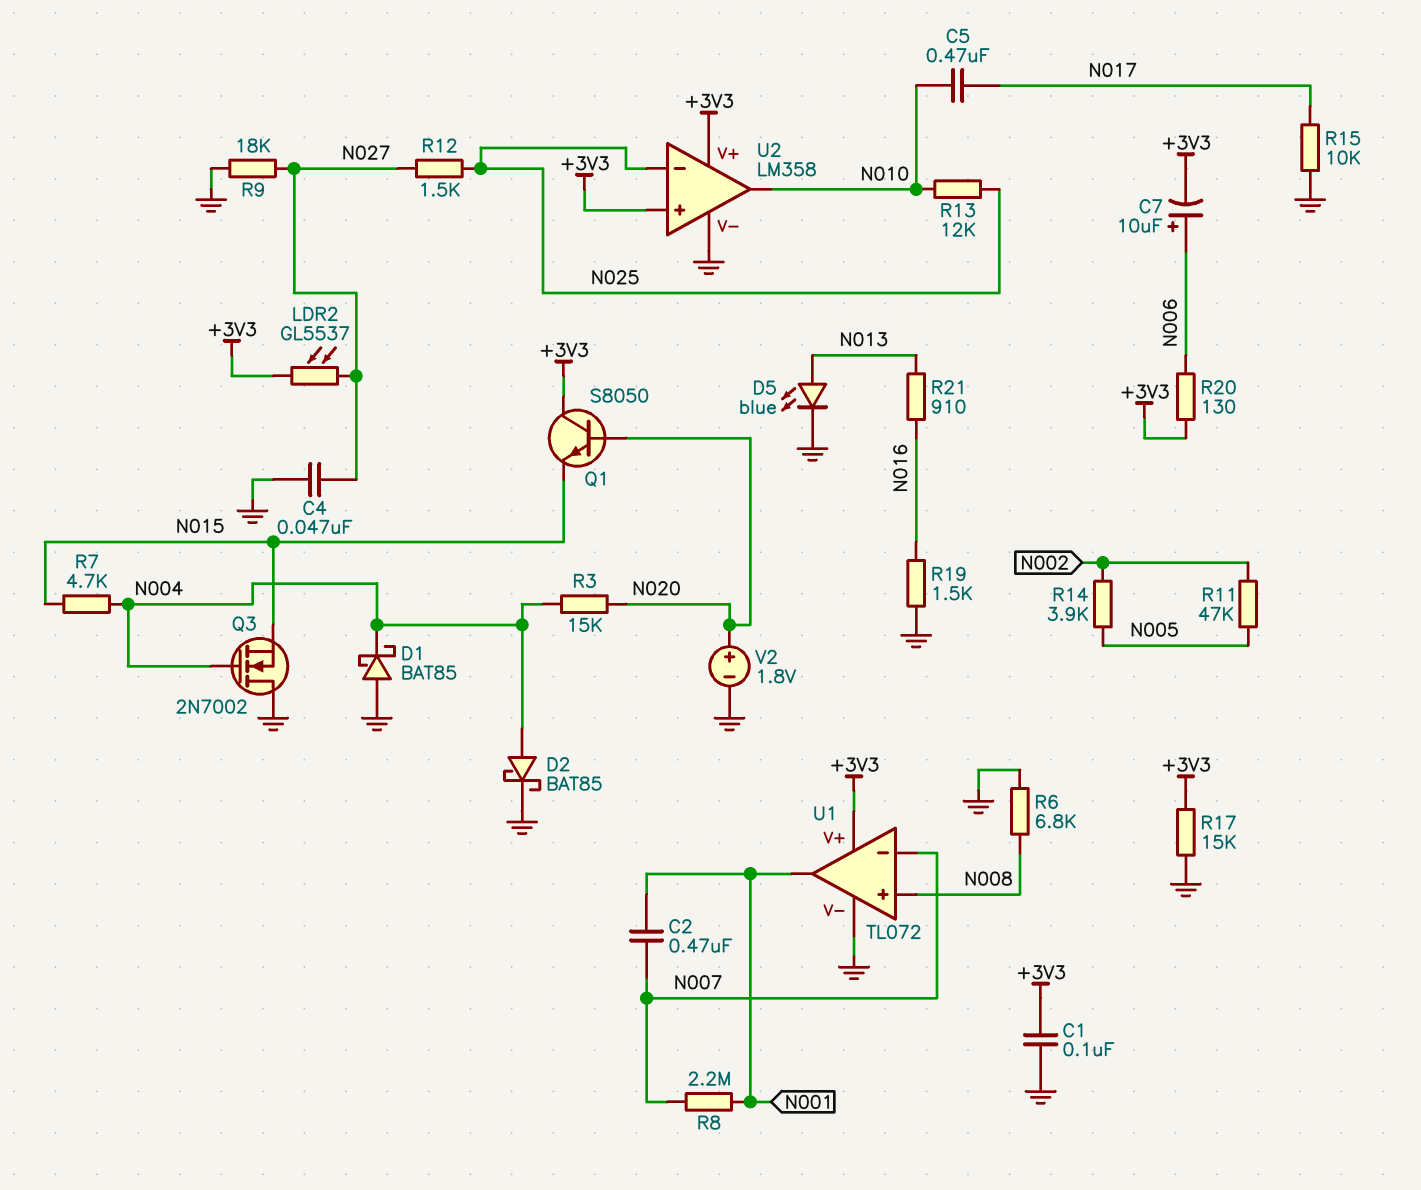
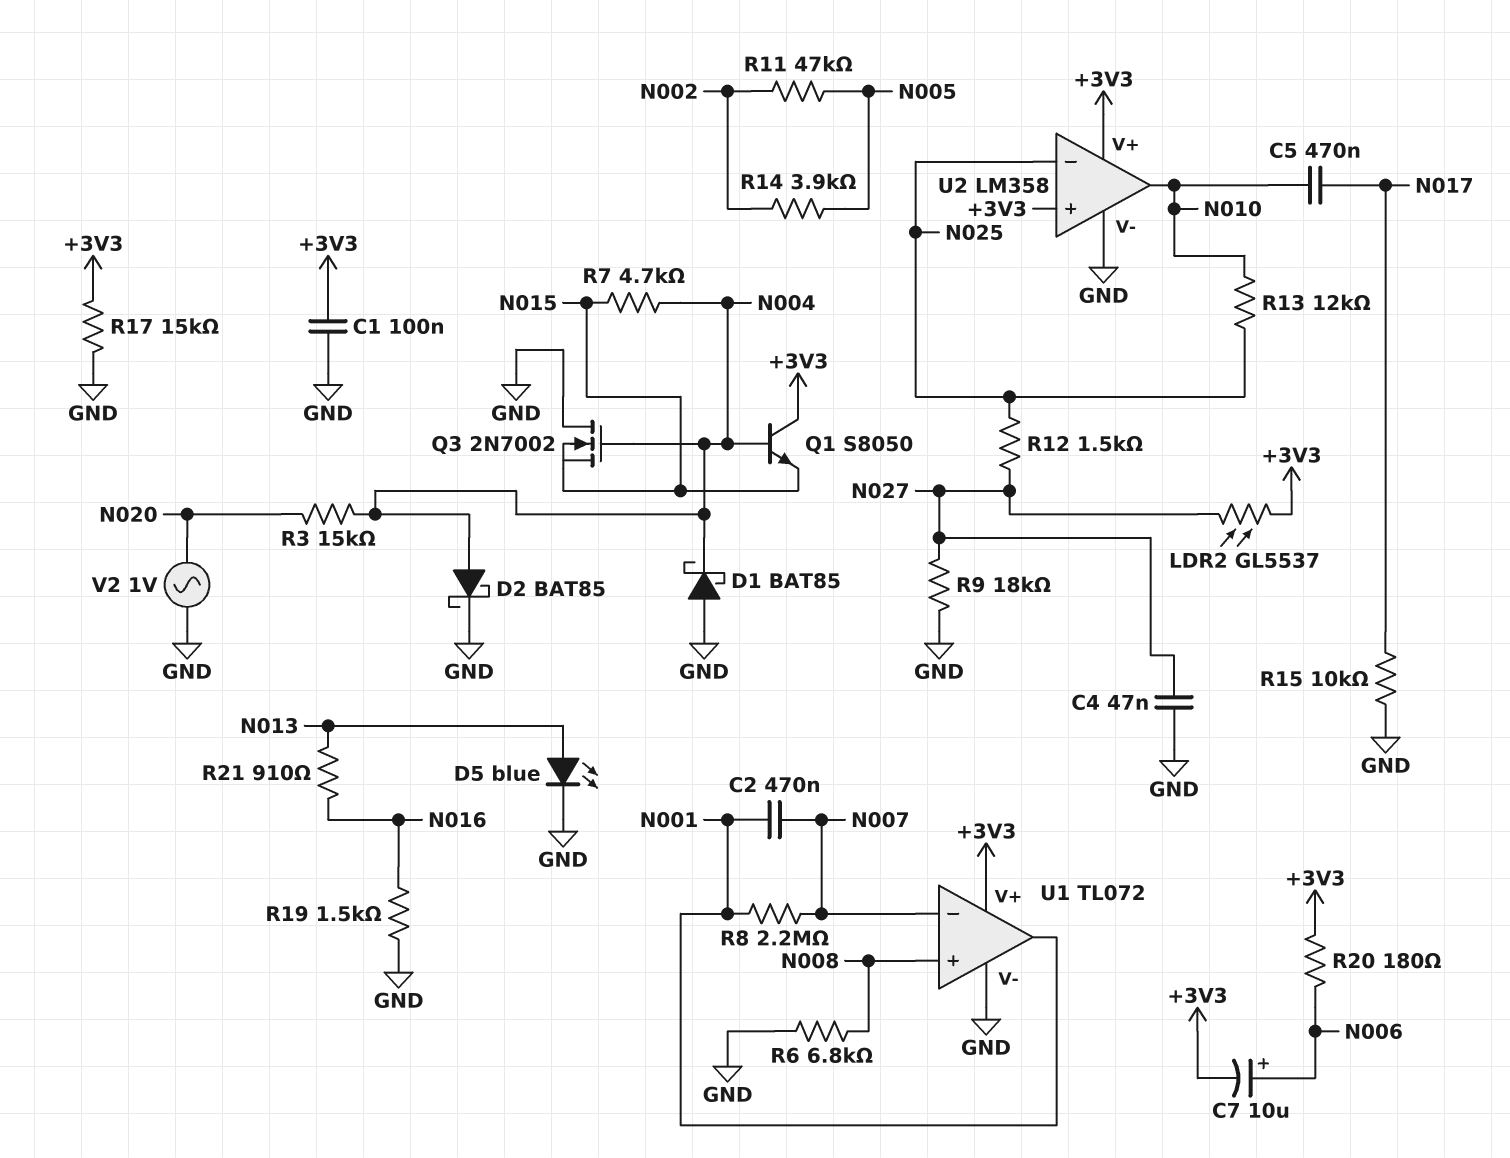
Q1: NPN S8050 (B N020, C +3V3, E N015) -> NPN S8050 (B N004, C +3V3, E N015)
R20: 130 (+3V3, N006) -> 180 (+3V3, N006)
V2: 1.8V (plus N020, minus GND) -> AC 1V (GND, N020)

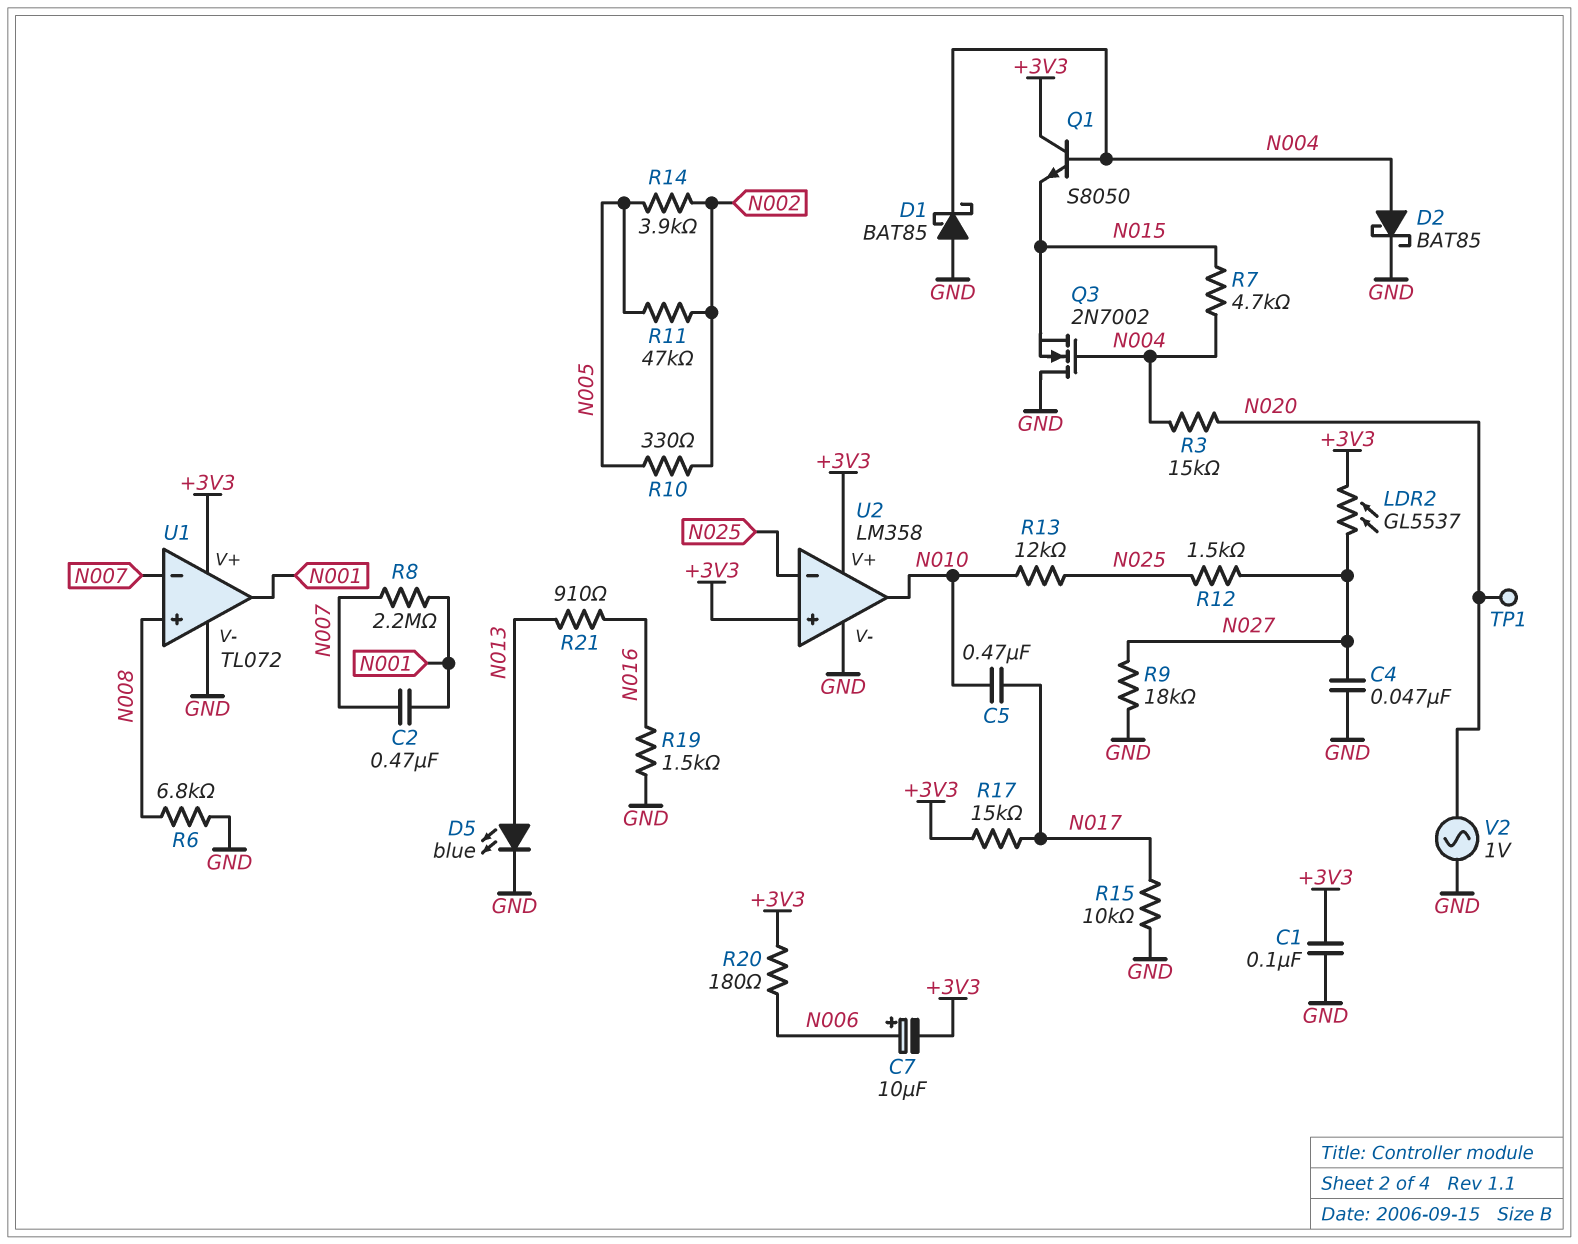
R10: none -> 330 (N002, N005)
R17: 15k (+3V3, GND) -> 15k (+3V3, N017)
TP1: none -> test point (N020)

